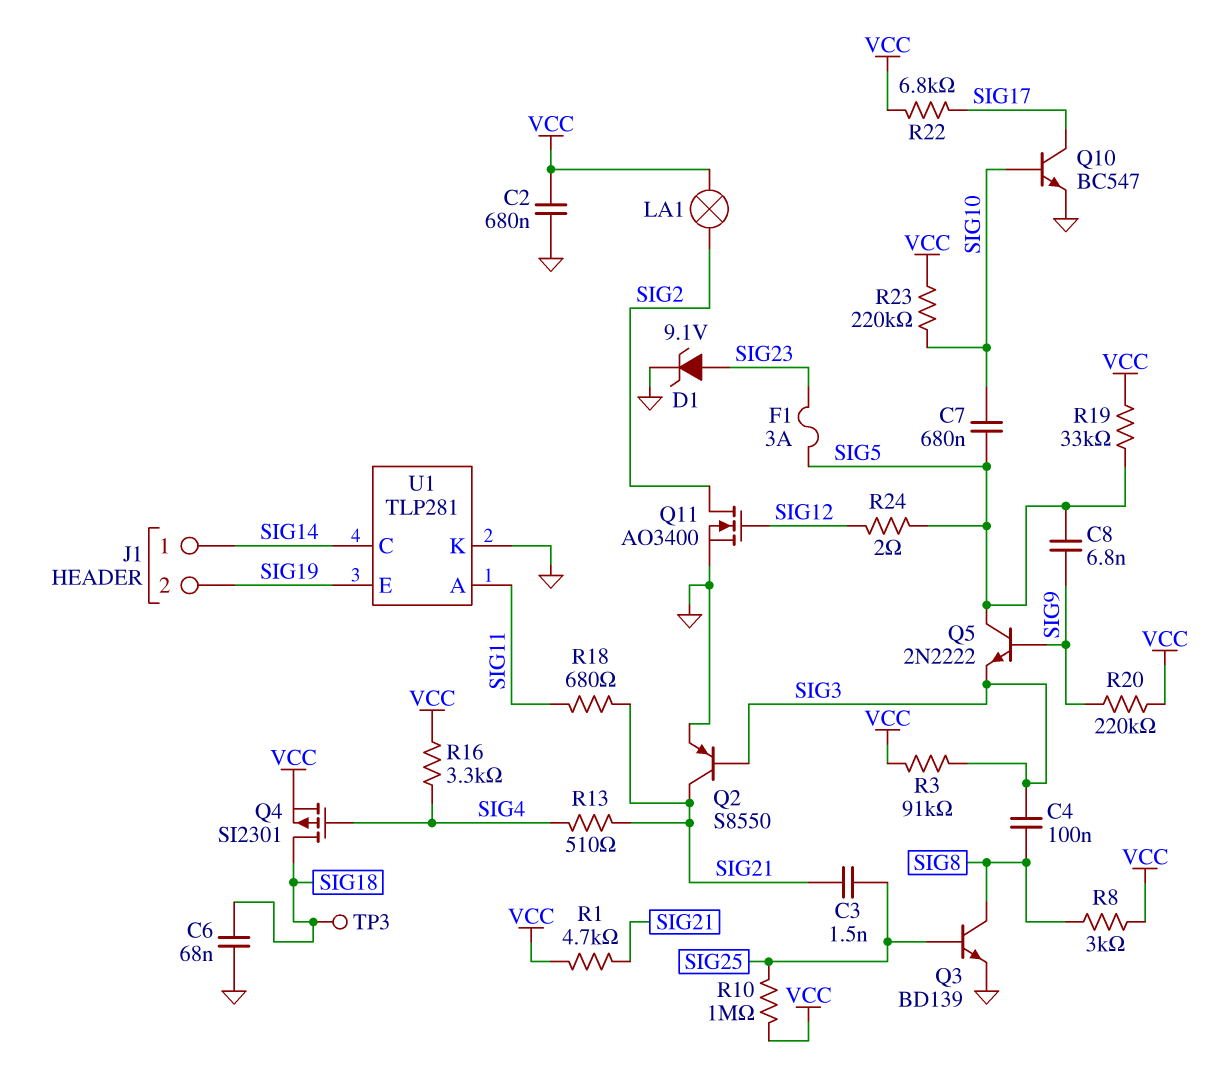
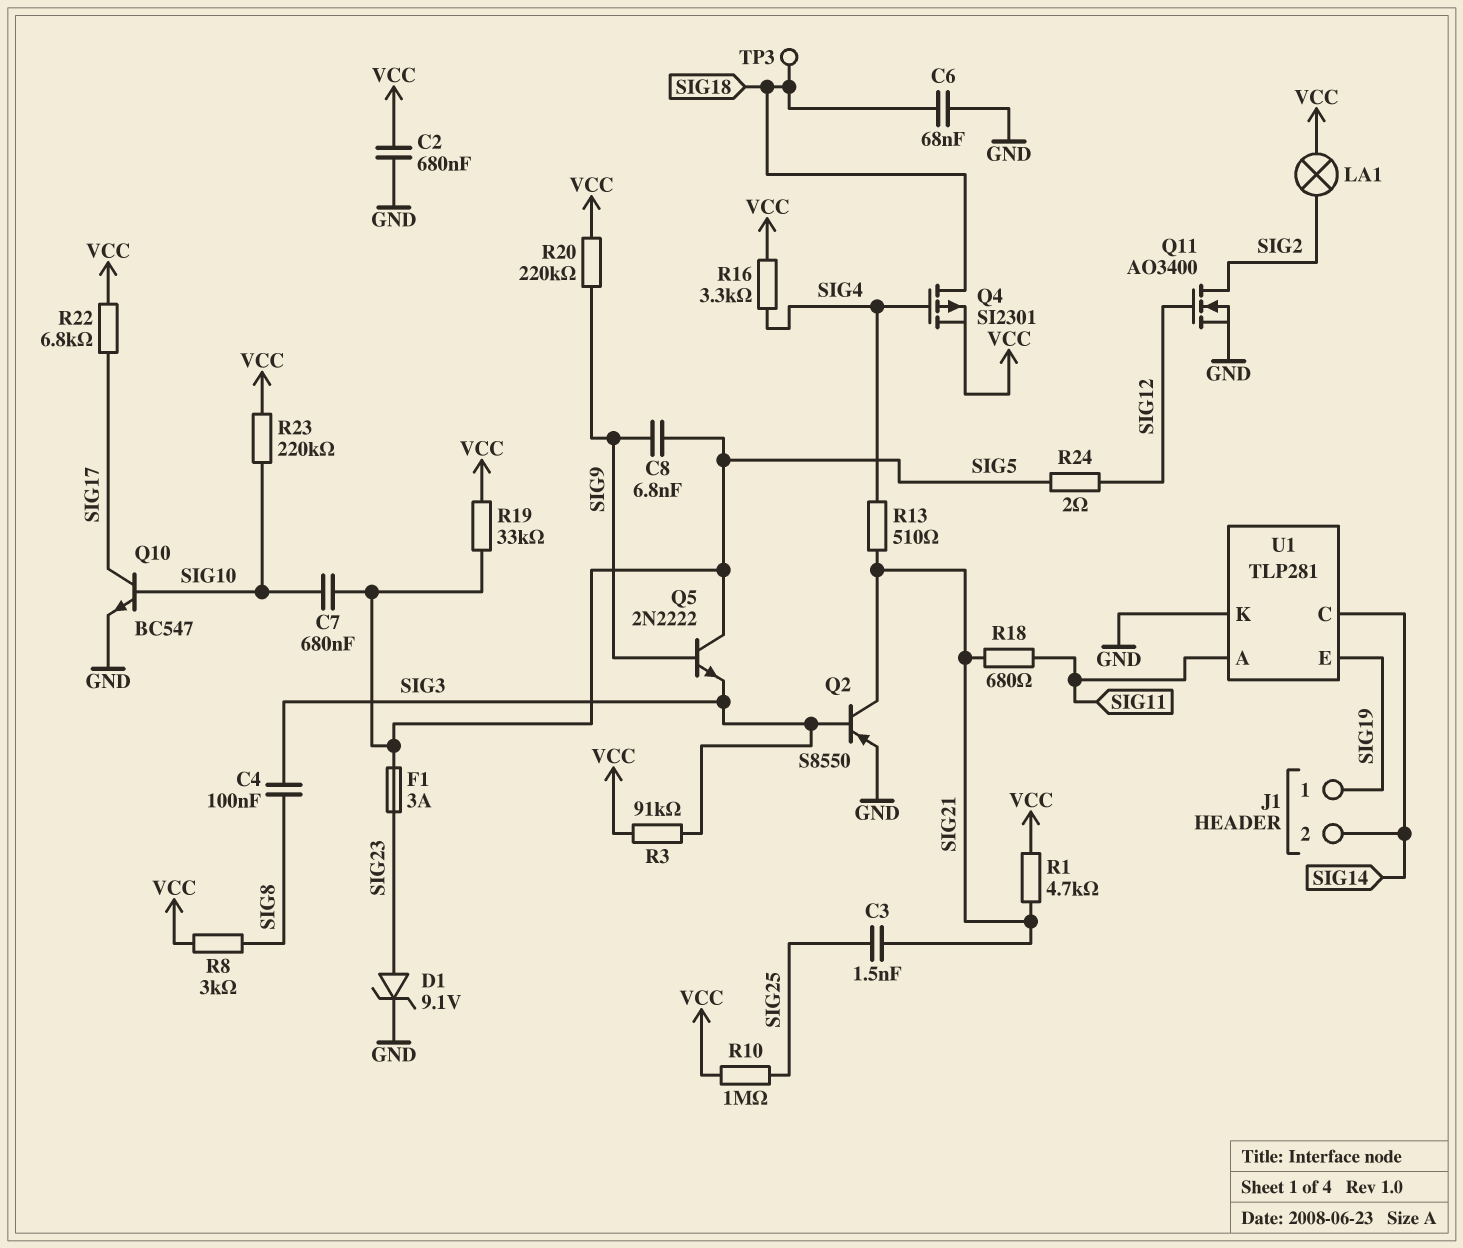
J1 pin 1: SIG14 -> SIG19
J1 pin 2: SIG19 -> SIG14
Q3: NPN BD139 (B SIG25, C SIG8, E GND) -> none

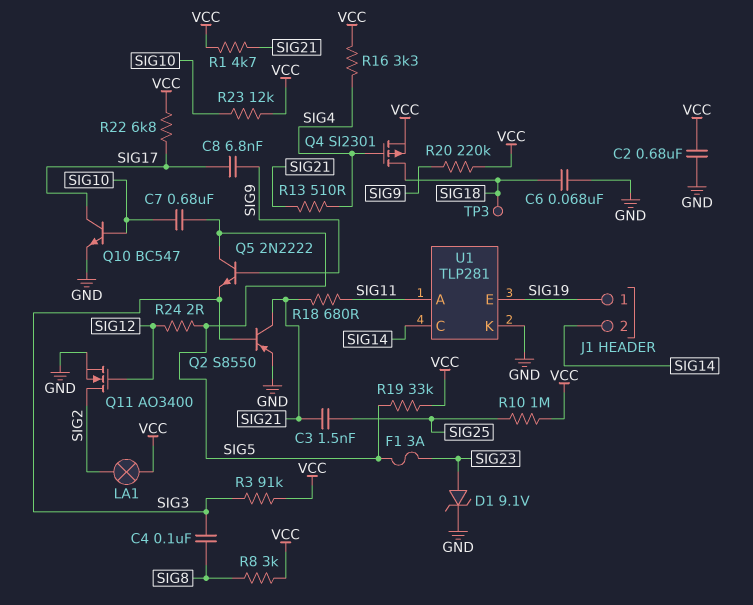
C8: 6.8nF (SIG5, SIG9) -> 6.8nF (SIG9, SIG17)
R23: 220k (SIG10, VCC) -> 12k (SIG10, VCC)

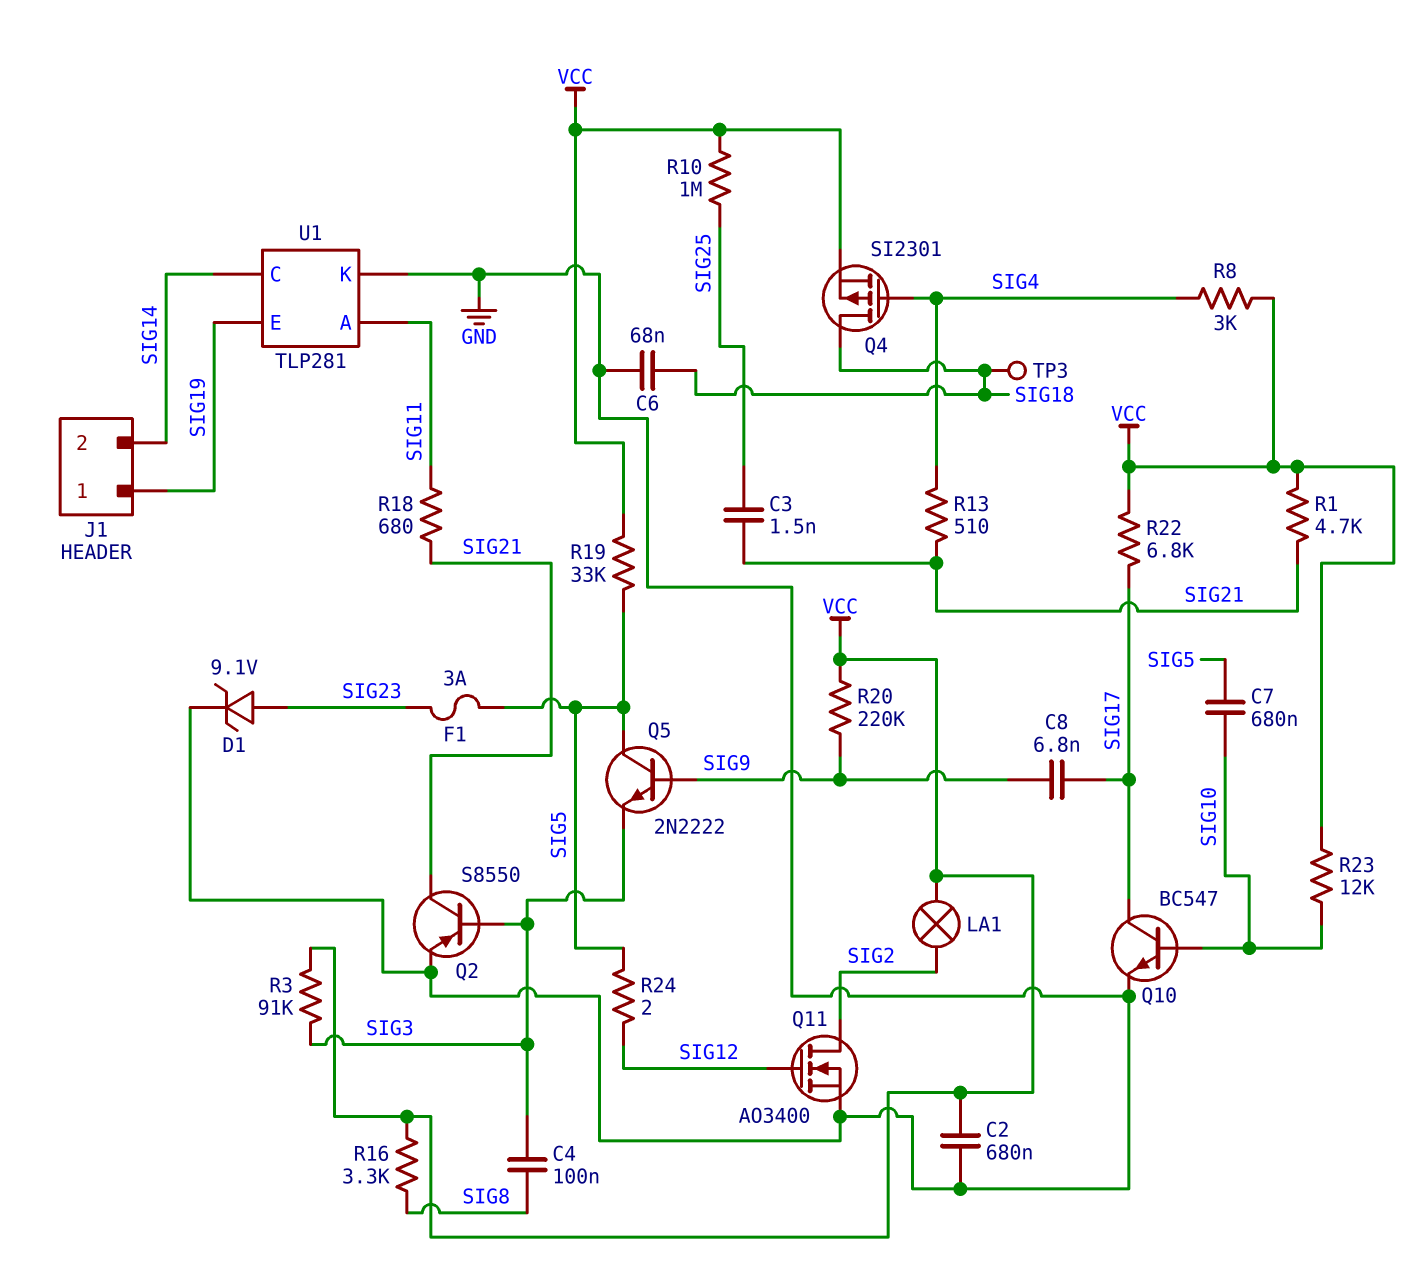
R8: 3k (SIG8, VCC) -> 3k (SIG4, VCC)
R16: 3.3k (SIG4, VCC) -> 3.3k (SIG8, VCC)

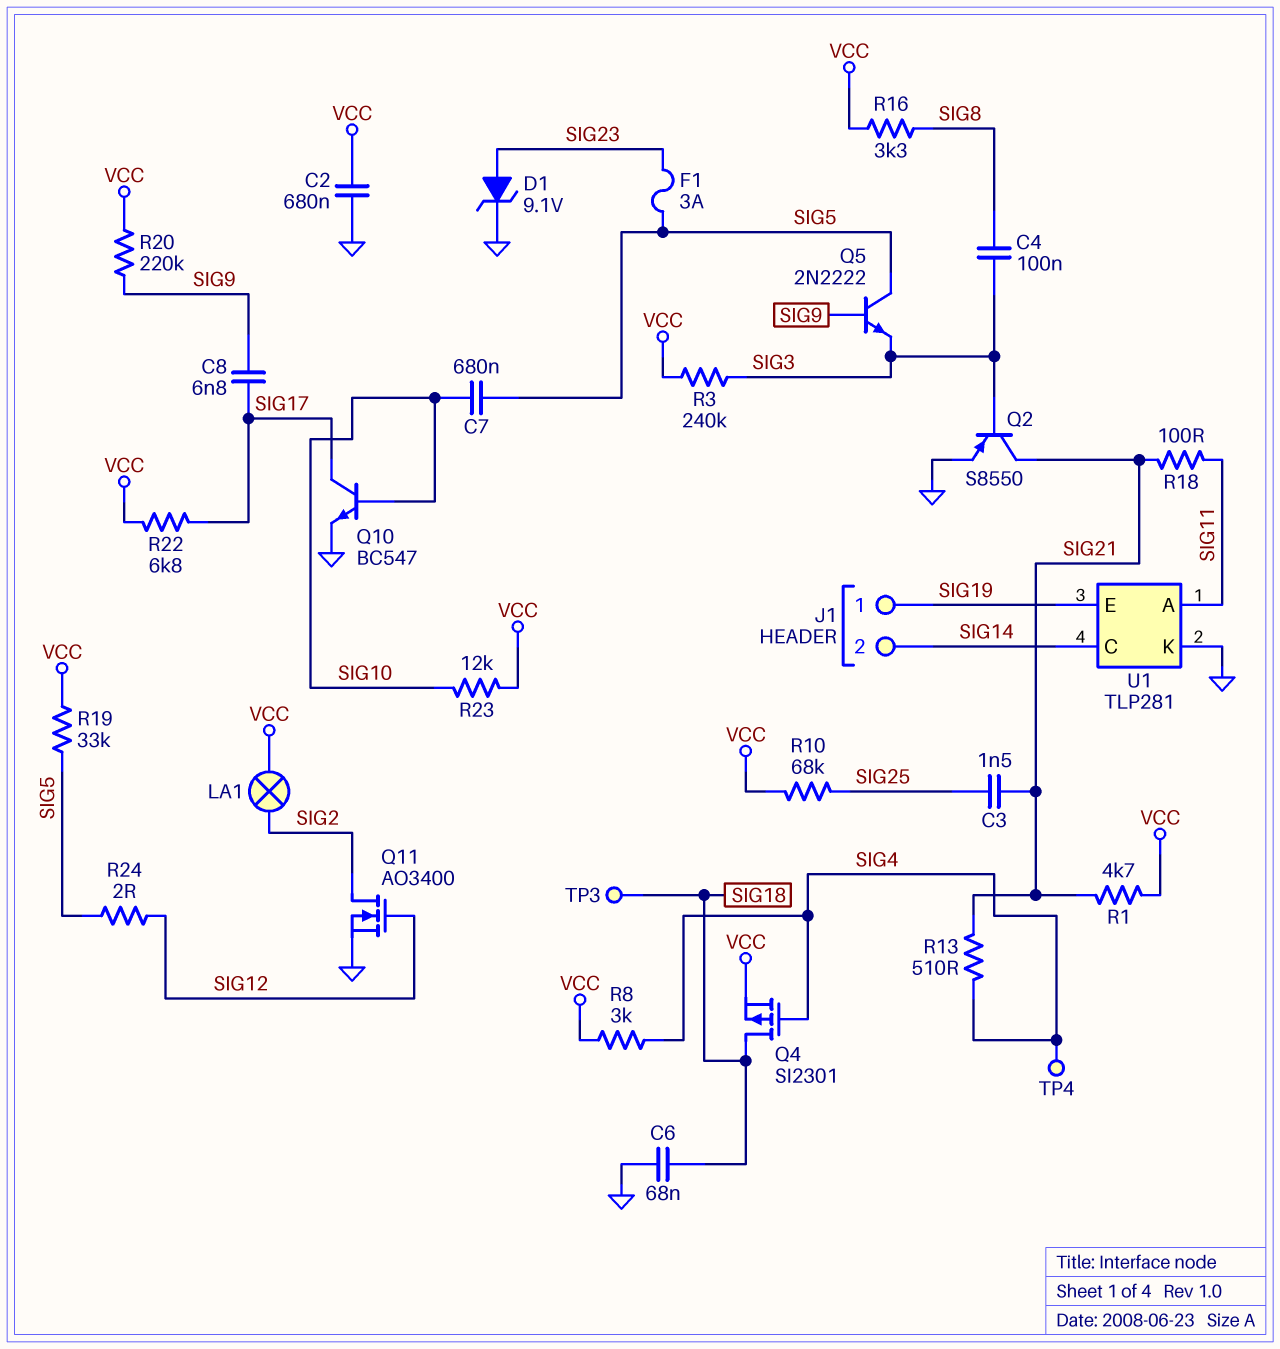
R3: 91k (SIG3, VCC) -> 240k (SIG3, VCC)
R10: 1M (SIG25, VCC) -> 68k (SIG25, VCC)
R18: 680 (SIG11, SIG21) -> 100 (SIG11, SIG21)
TP4: none -> test point (SIG4)

